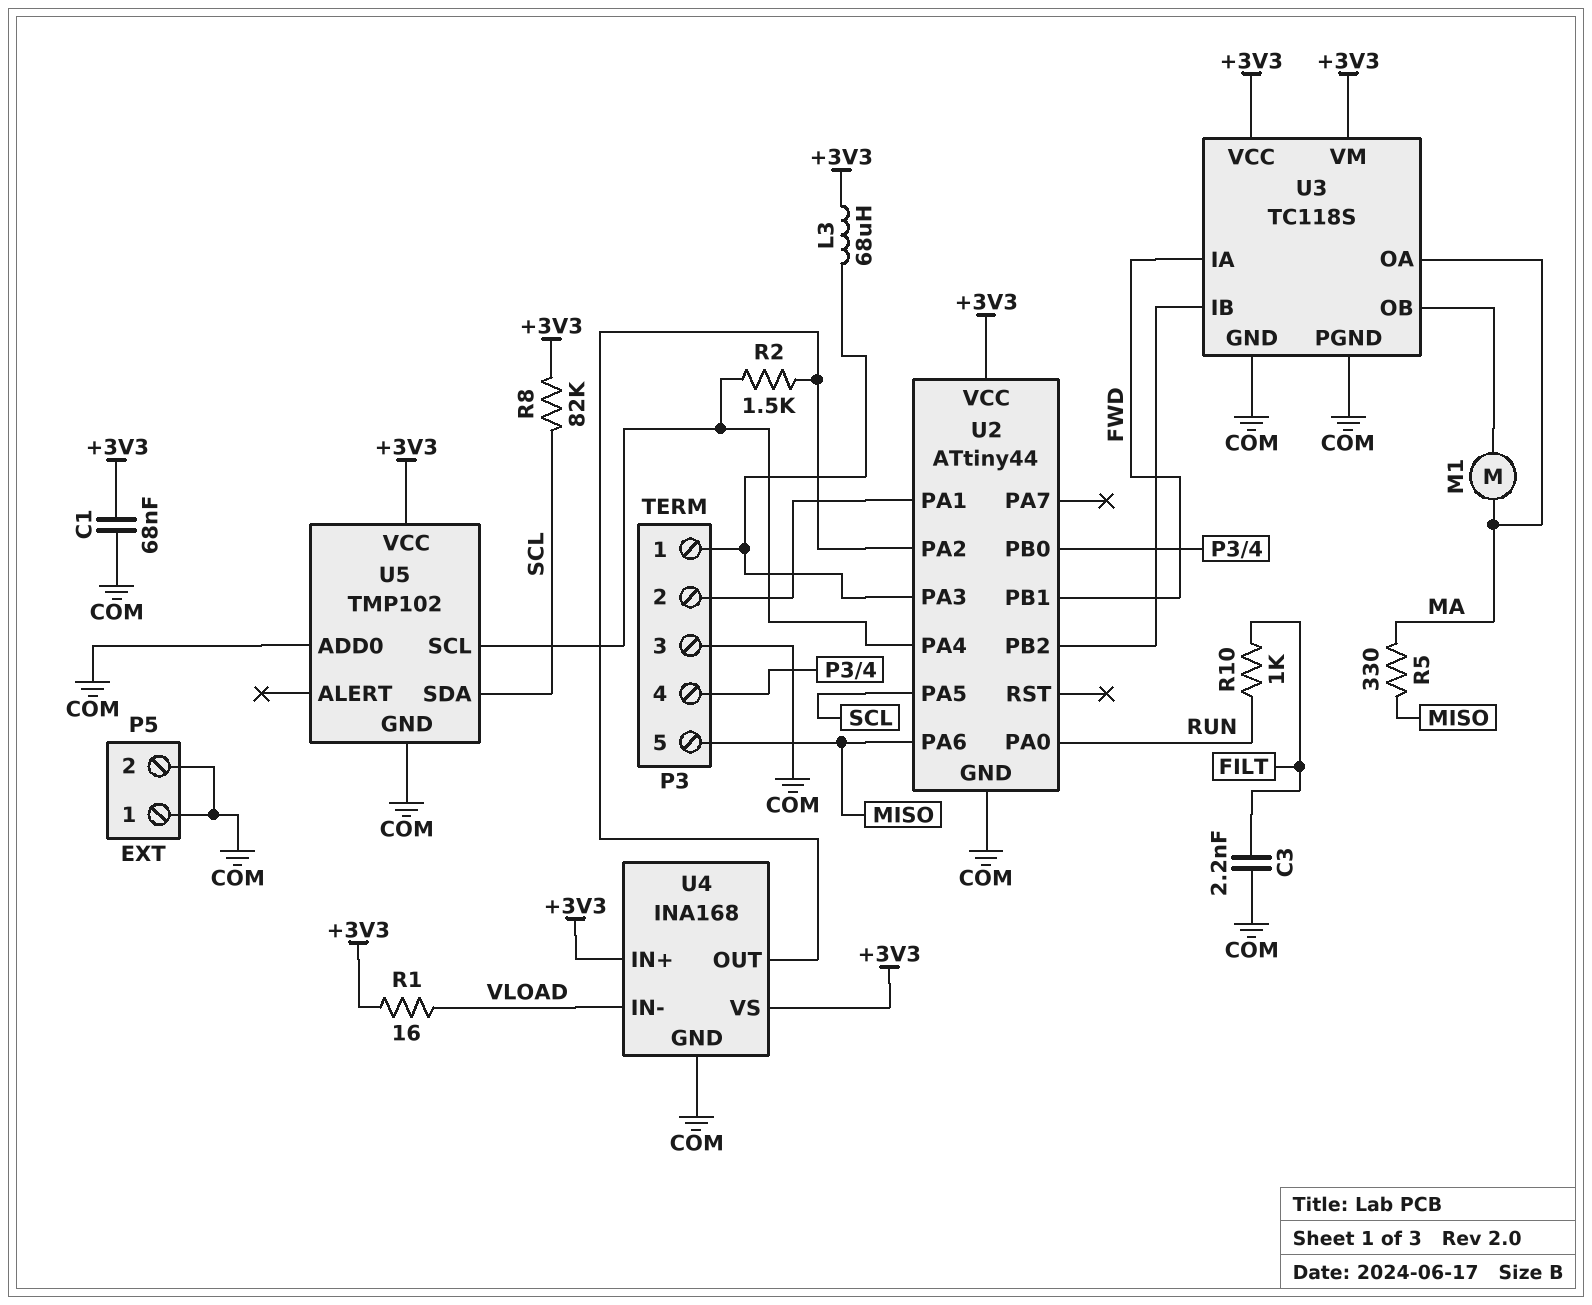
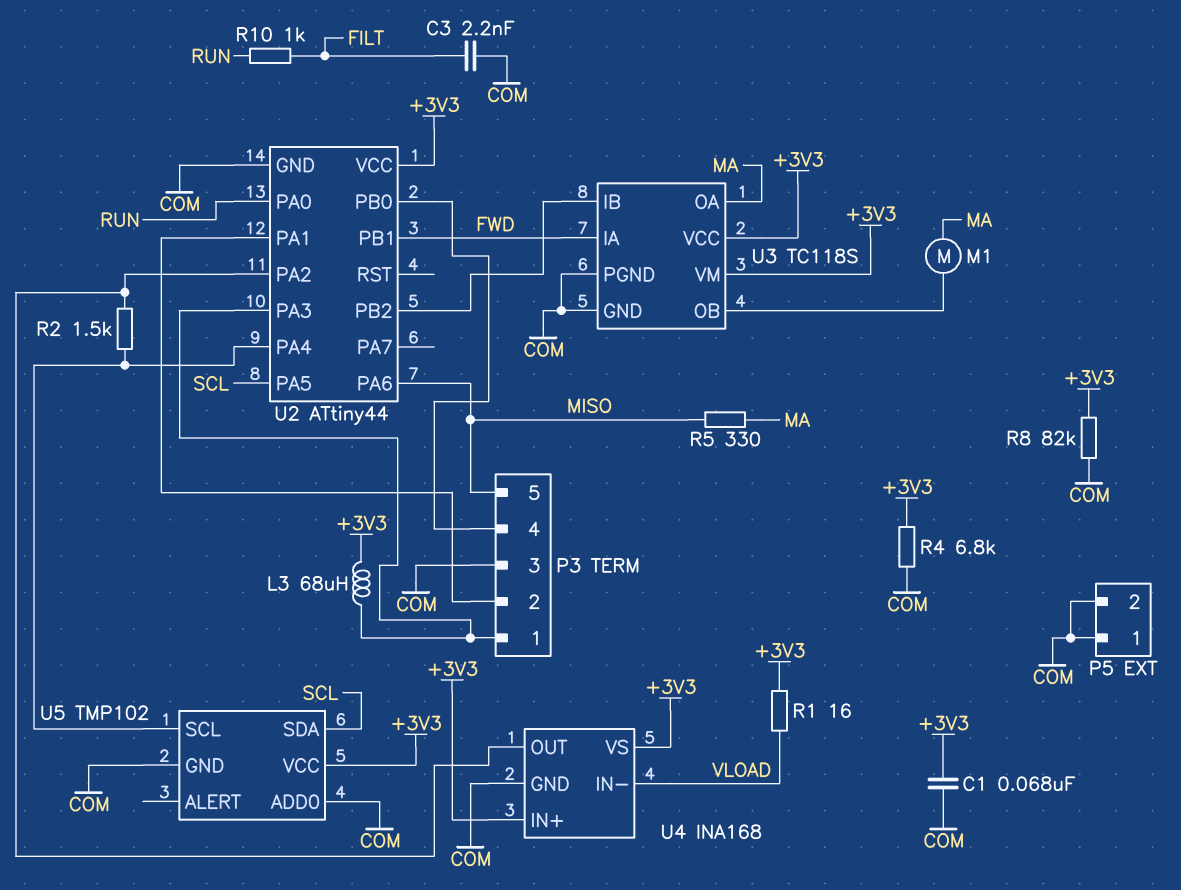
R4: none -> 6.8k (+3V3, COM)
R8: 82k (+3V3, SCL) -> 82k (+3V3, COM)

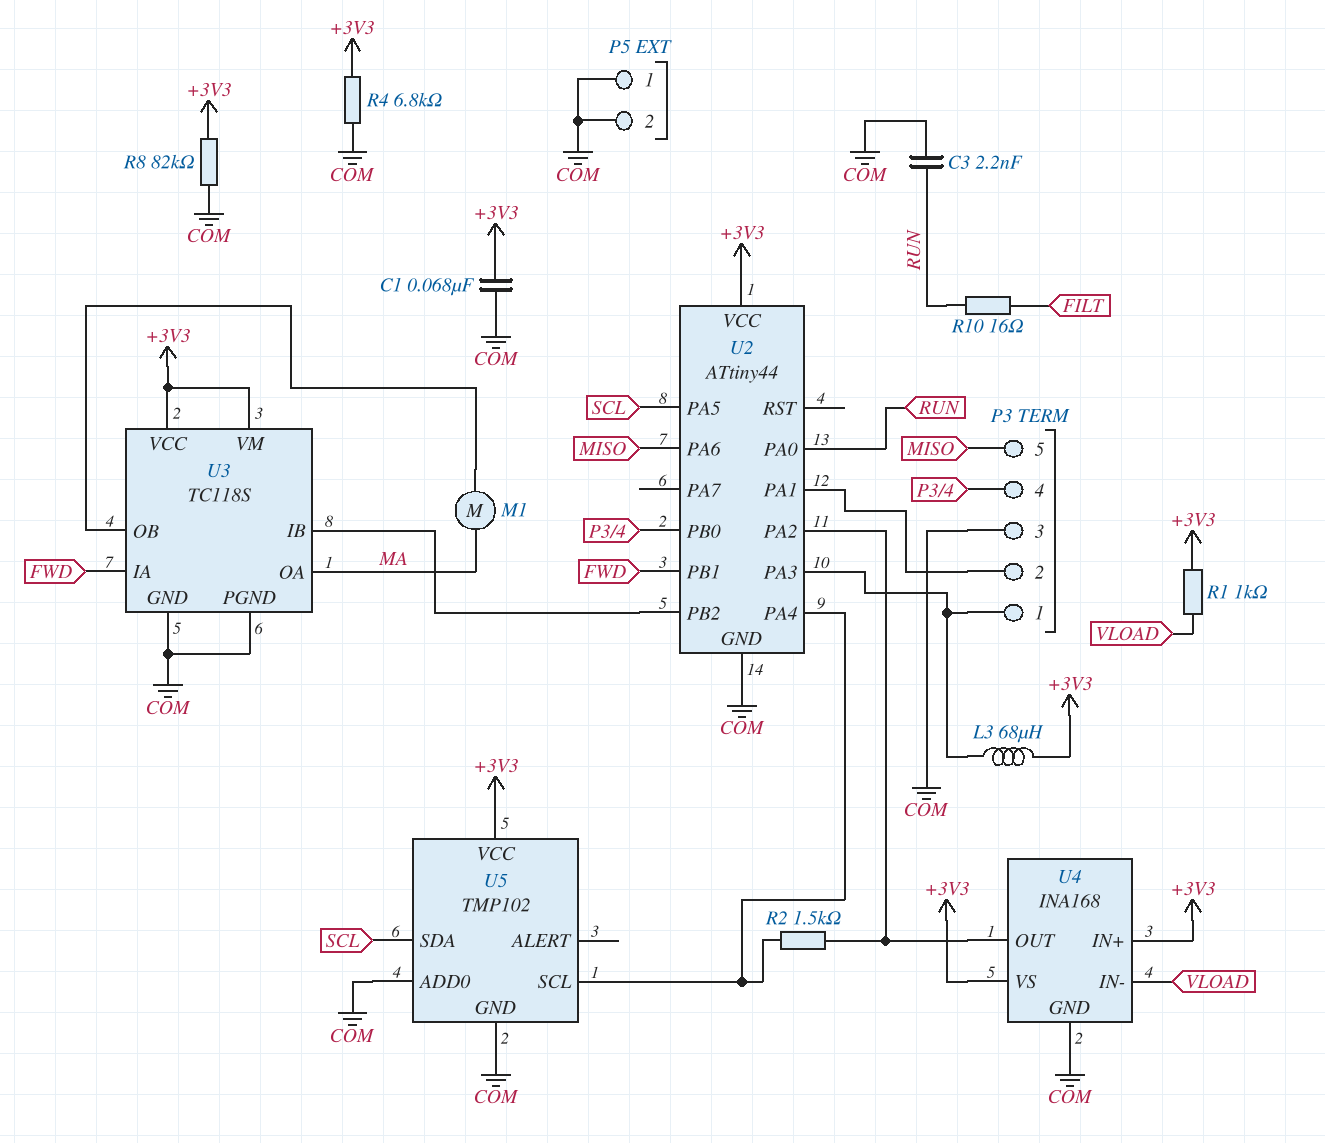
C3: 2.2nF (COM, FILT) -> 2.2nF (COM, RUN)
R1: 16 (+3V3, VLOAD) -> 1k (+3V3, VLOAD)
R5: 330 (MA, MISO) -> none
R10: 1k (FILT, RUN) -> 16 (FILT, RUN)

